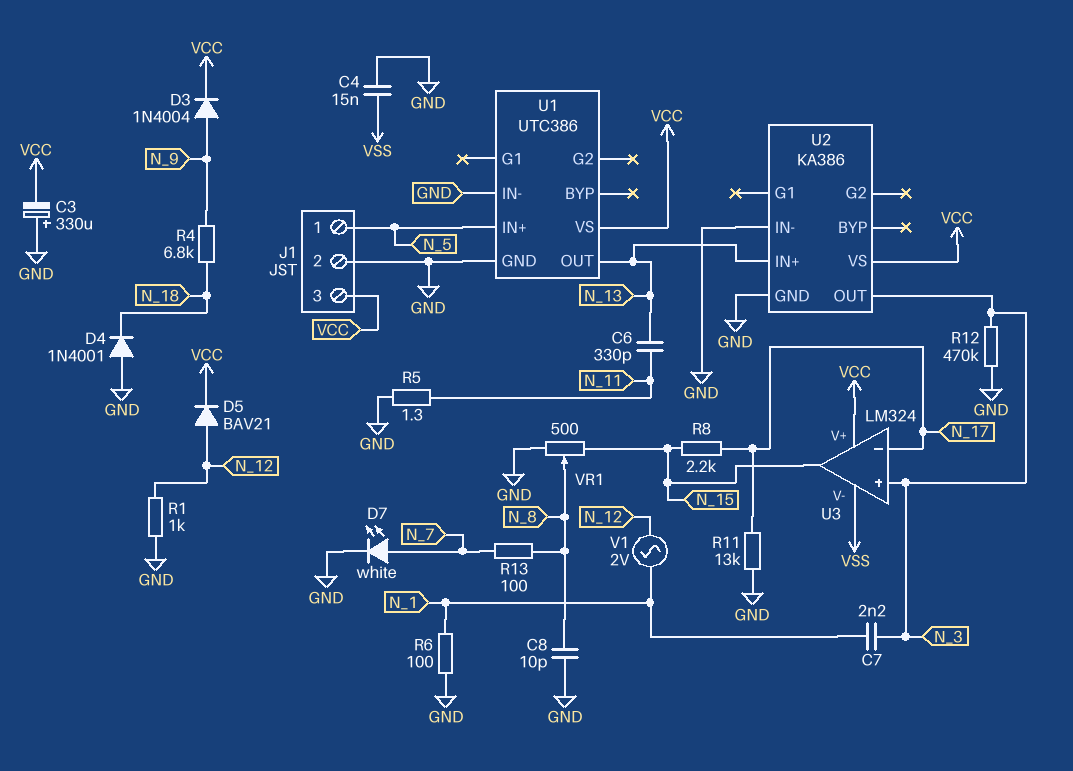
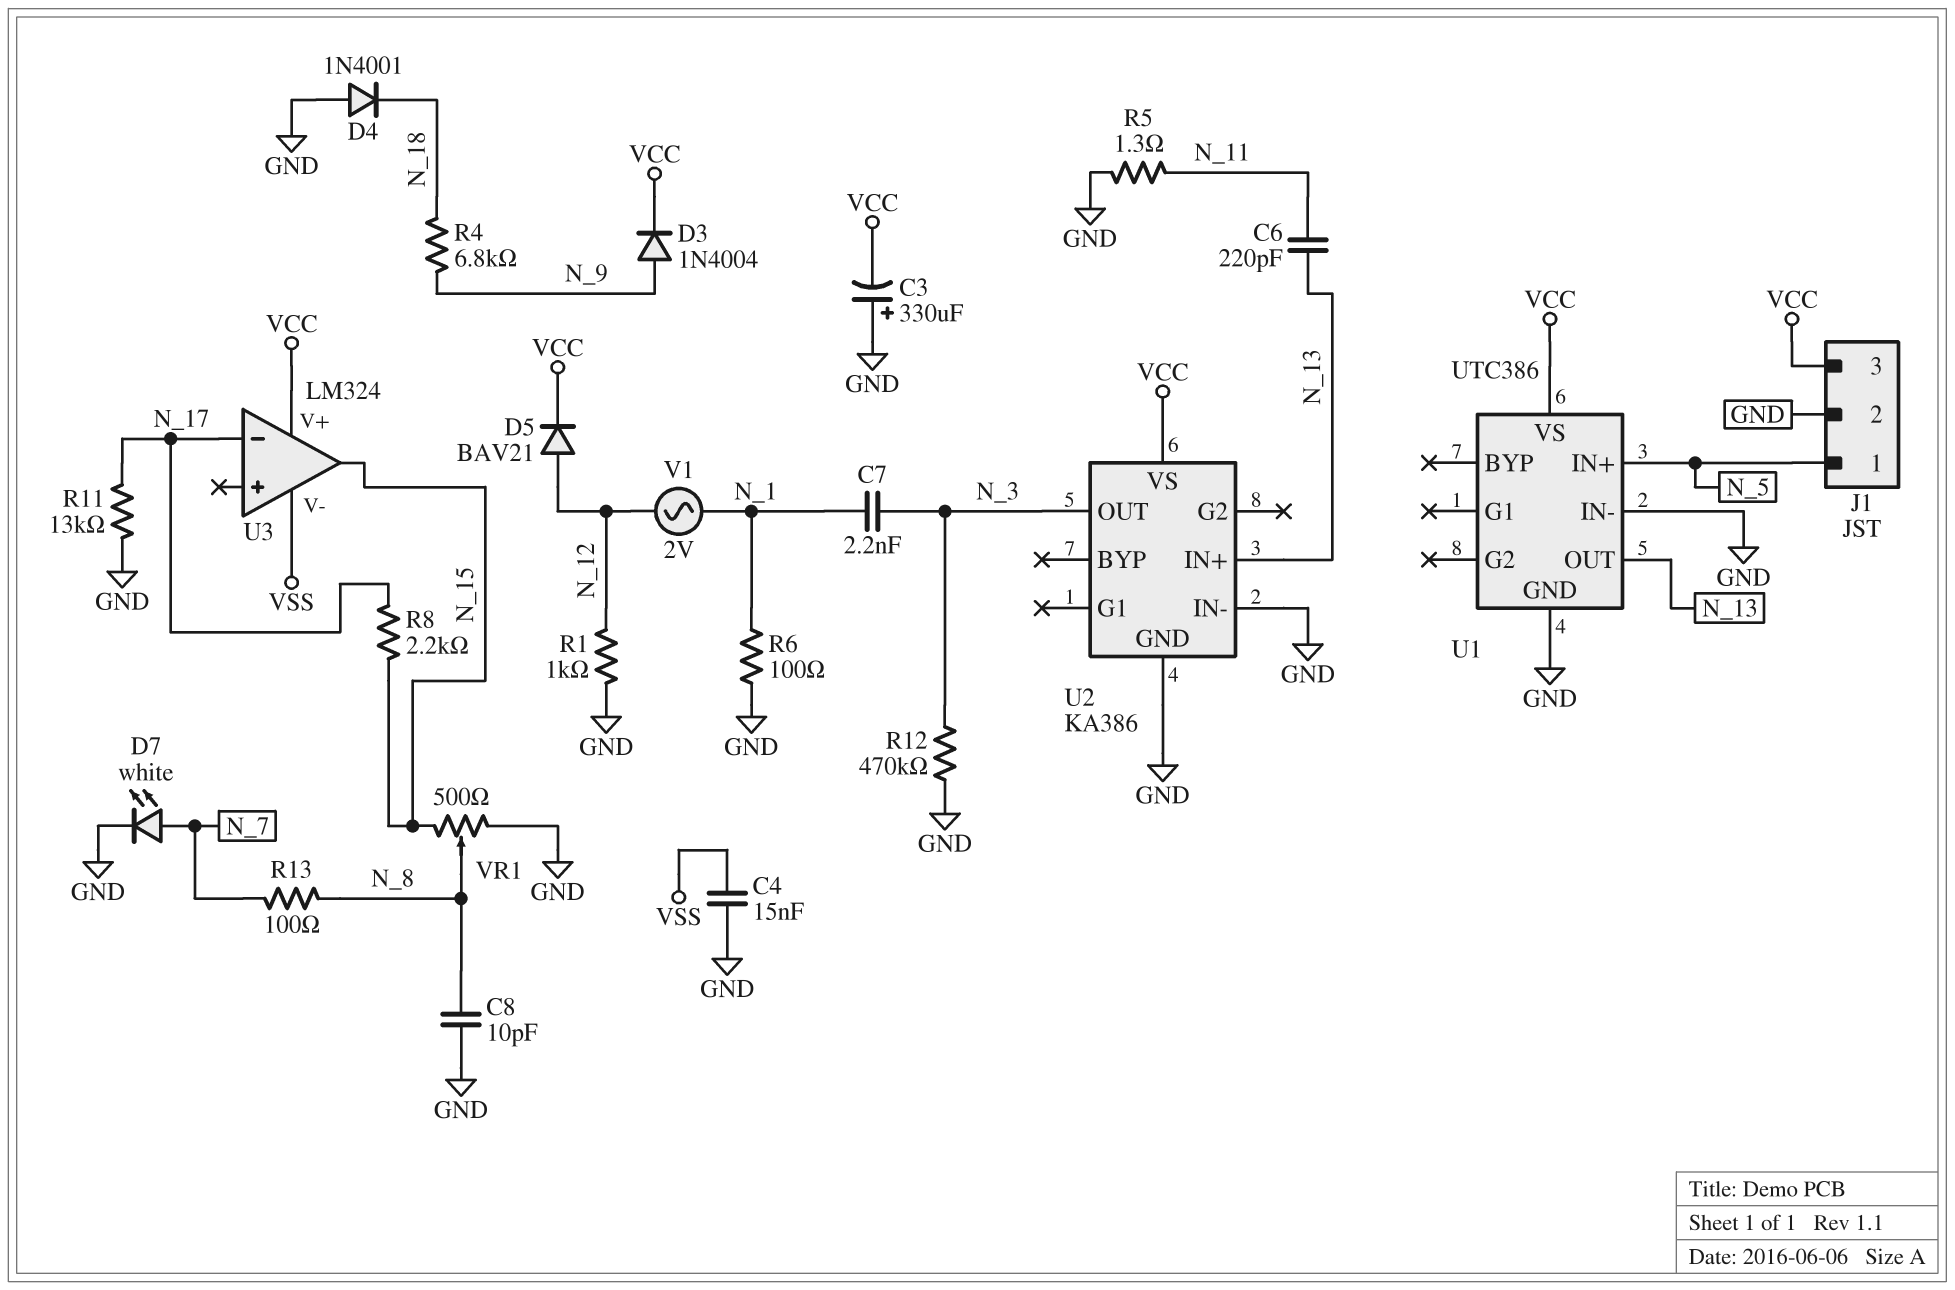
C6: 330pF (N_11, N_13) -> 220pF (N_11, N_13)
U3 pin in+: N_3 -> none

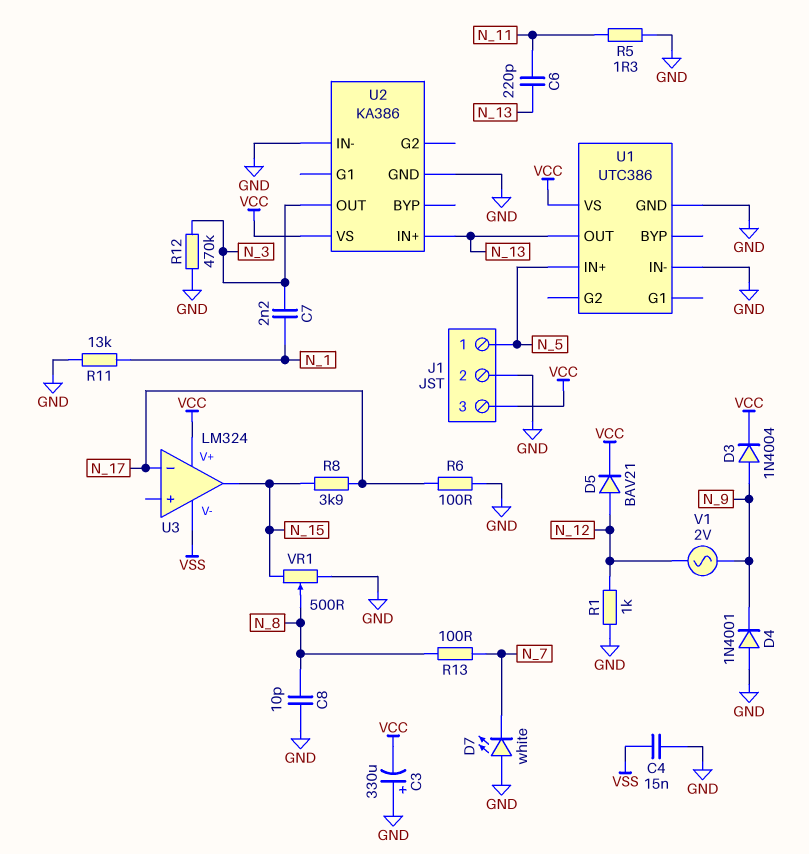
D4: diode 1N4001 (A GND, K N_18) -> diode 1N4001 (A GND, K N_9)
D7: LED white (A N_7, K GND) -> LED white (A GND, K N_7)
R4: 6.8k (N_9, N_18) -> none
R6: 100 (GND, N_1) -> 100 (GND, N_17)
R8: 2.2k (N_15, N_17) -> 3.9k (N_15, N_17)
R11: 13k (GND, N_17) -> 13k (GND, N_1)
V1: AC 2V (N_1, N_12) -> AC 2V (N_9, N_12)

